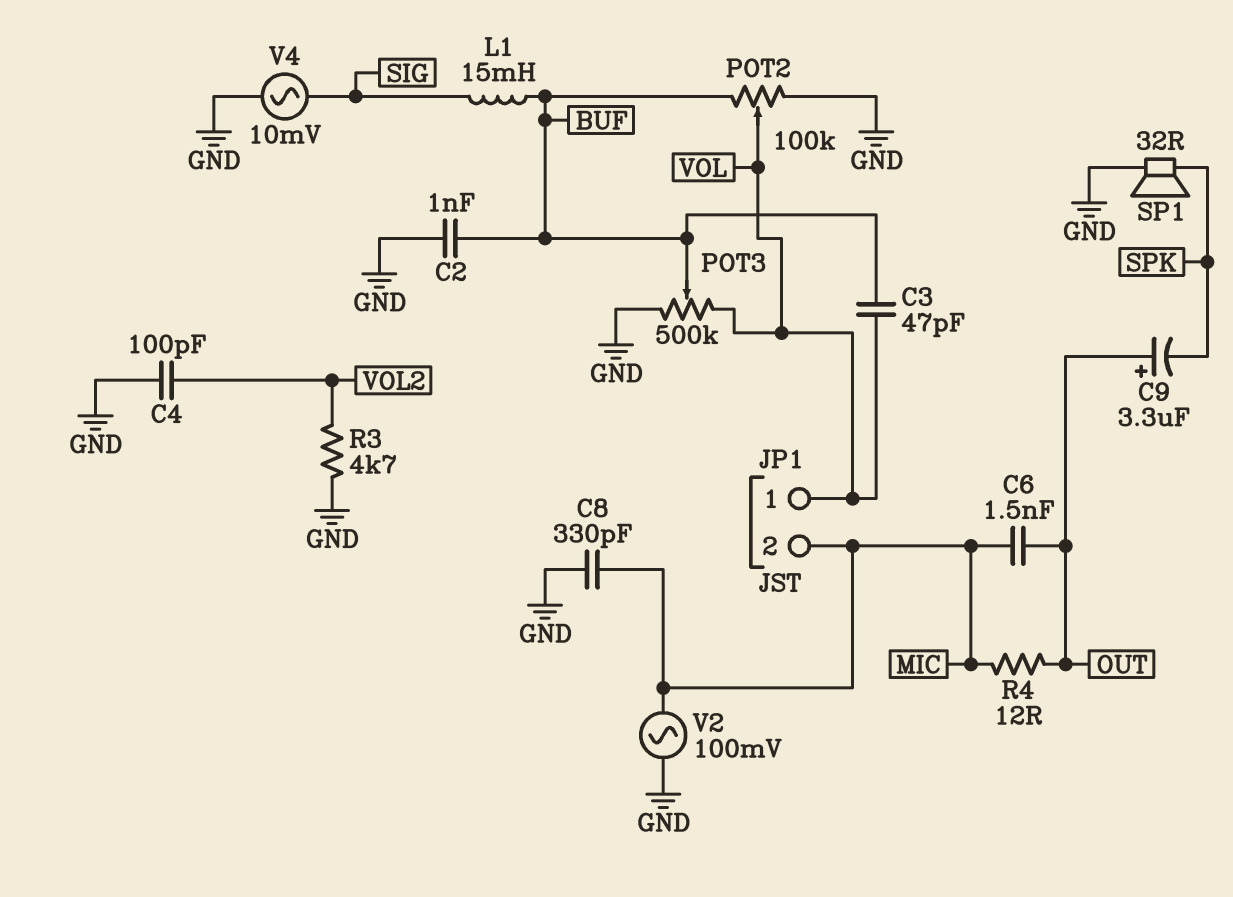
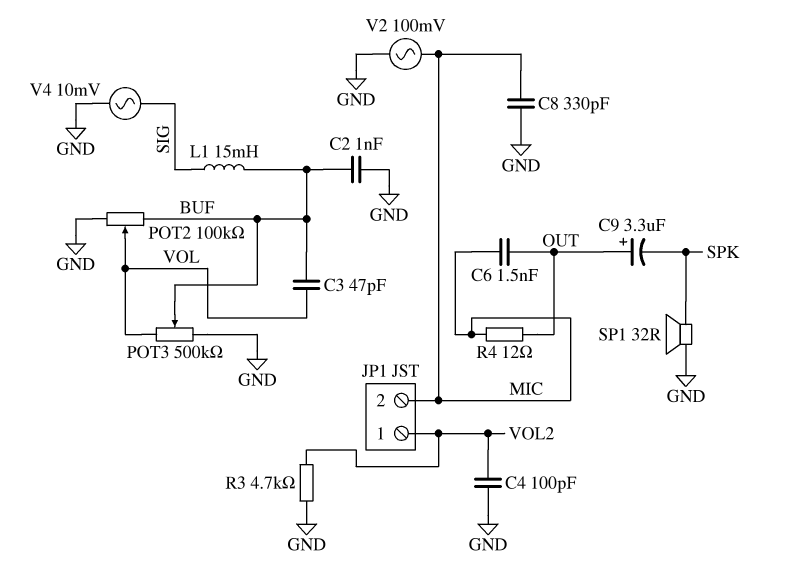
JP1 pin 1: VOL -> VOL2

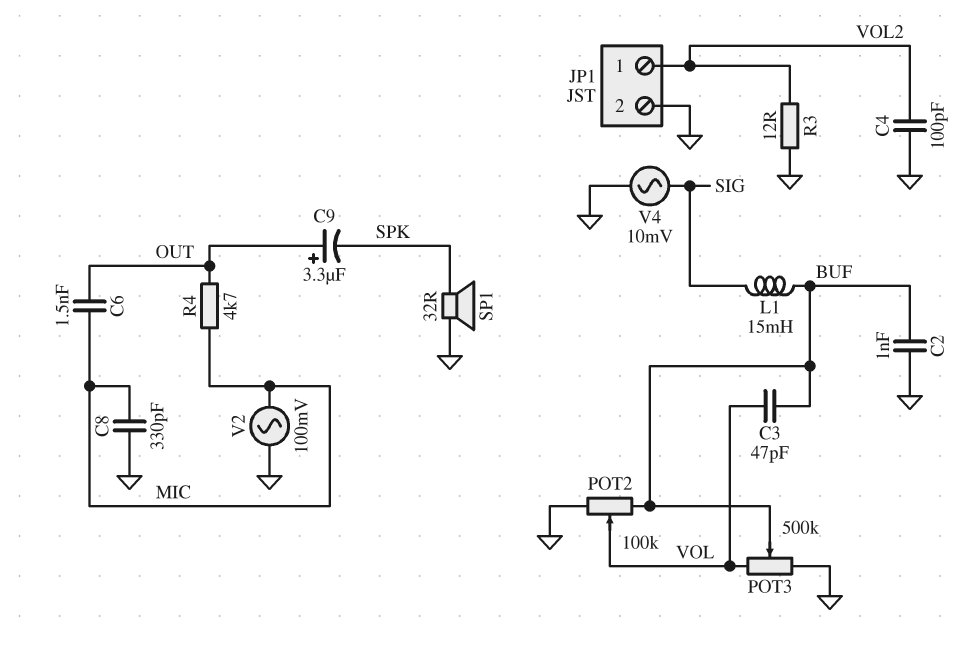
JP1 pin 2: MIC -> GND
R3: 4.7k (GND, VOL2) -> 12 (GND, VOL2)
R4: 12 (MIC, OUT) -> 4.7k (MIC, OUT)

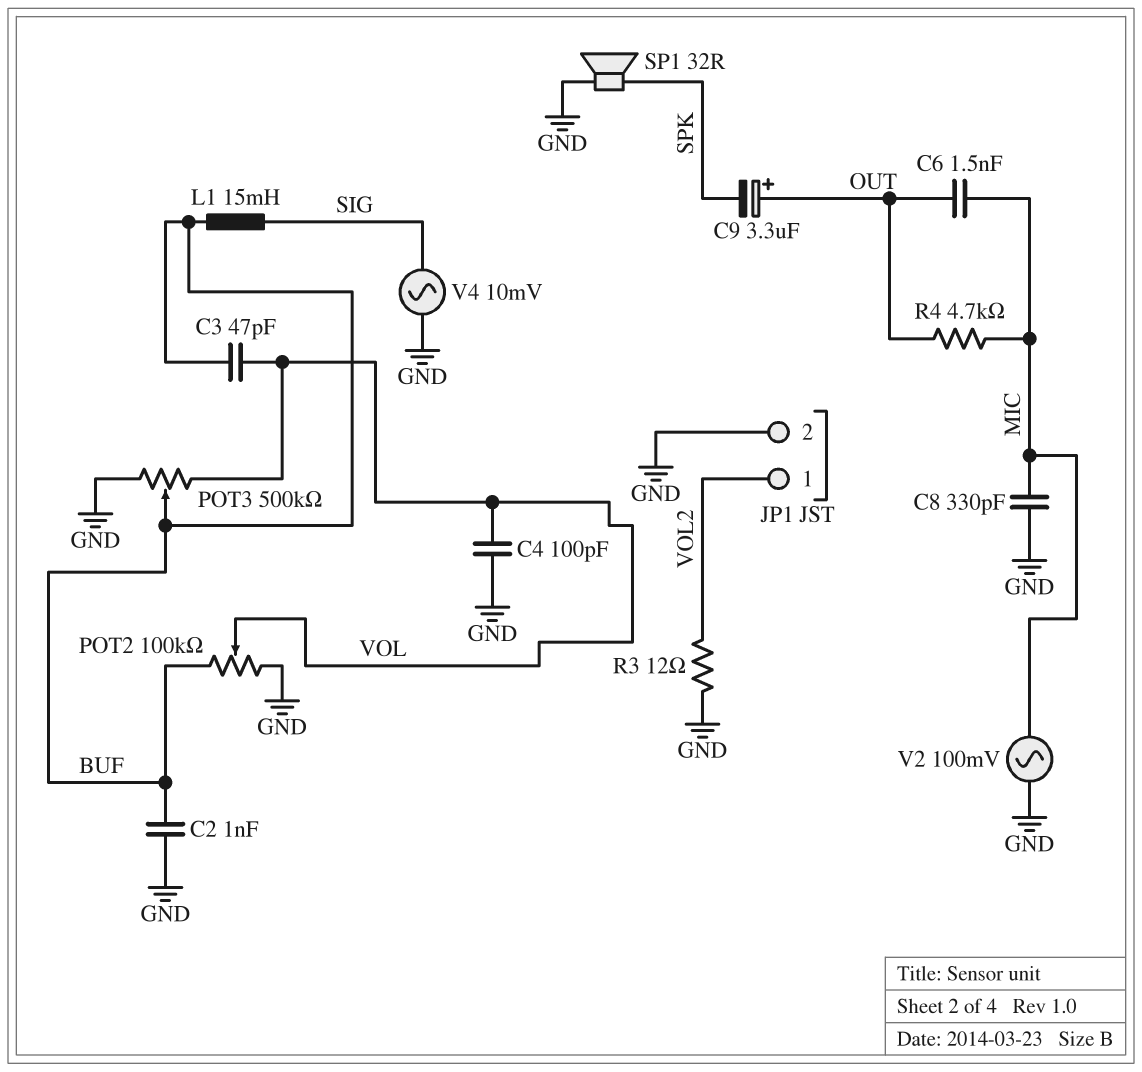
C4: 100pF (GND, VOL2) -> 100pF (GND, VOL)

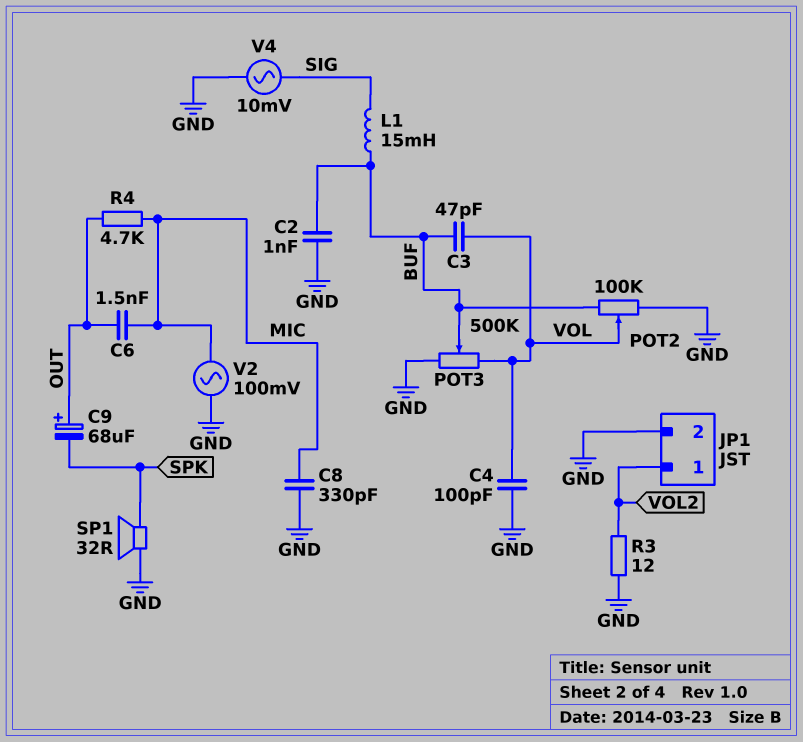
C9: 3.3uF (plus OUT, minus SPK) -> 68uF (plus OUT, minus SPK)

